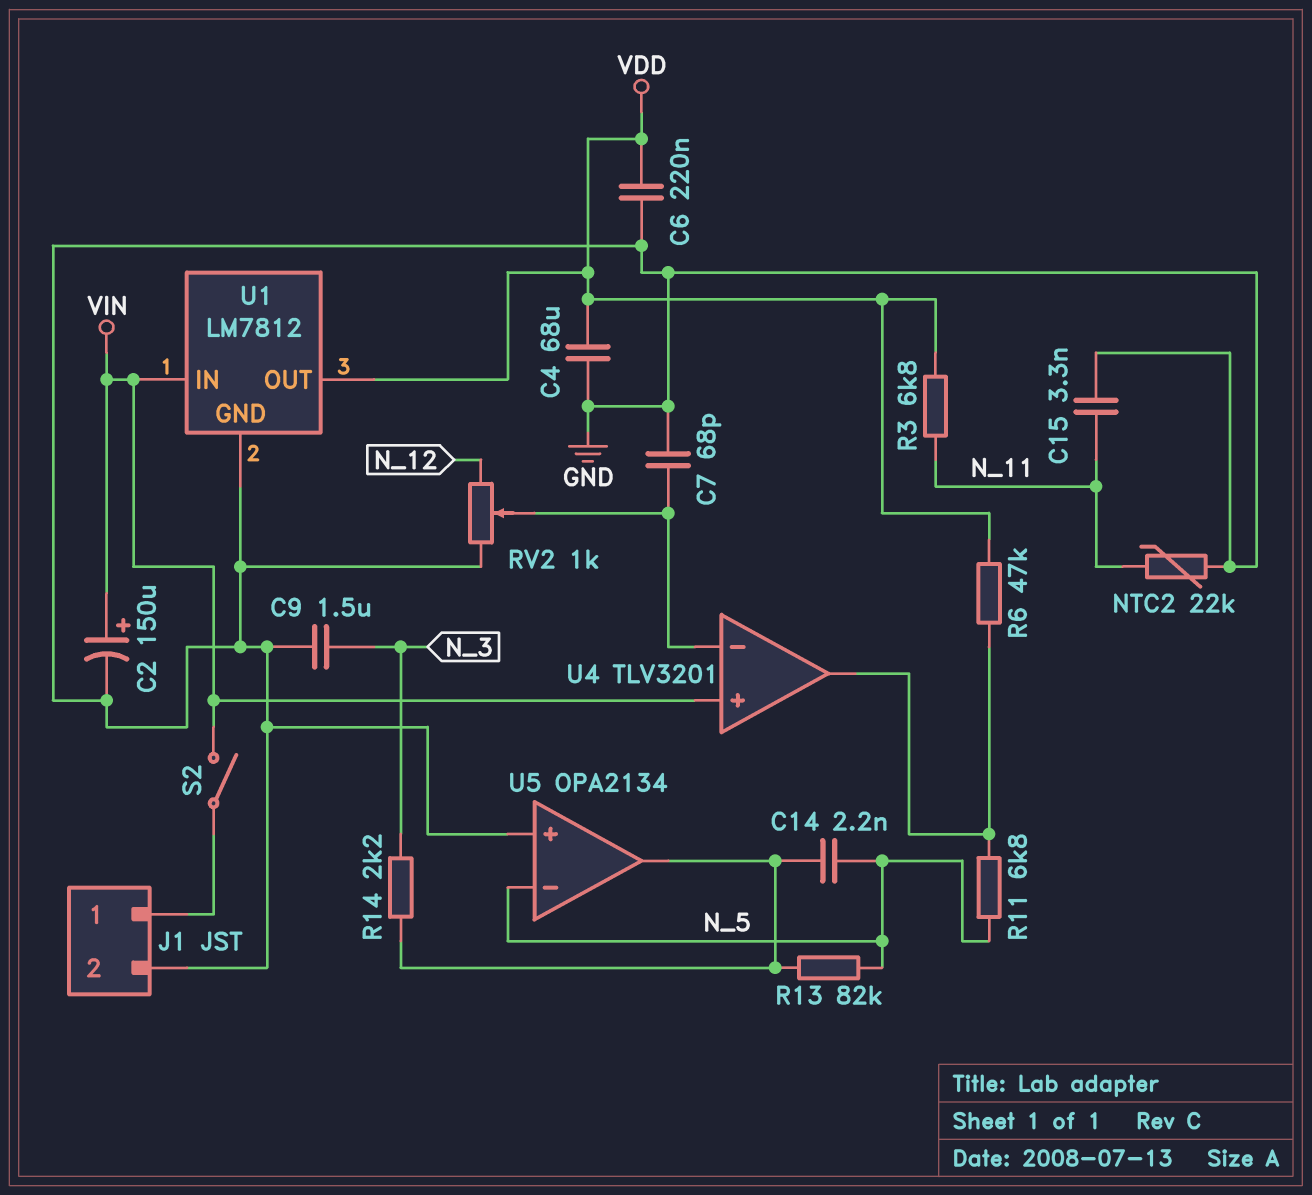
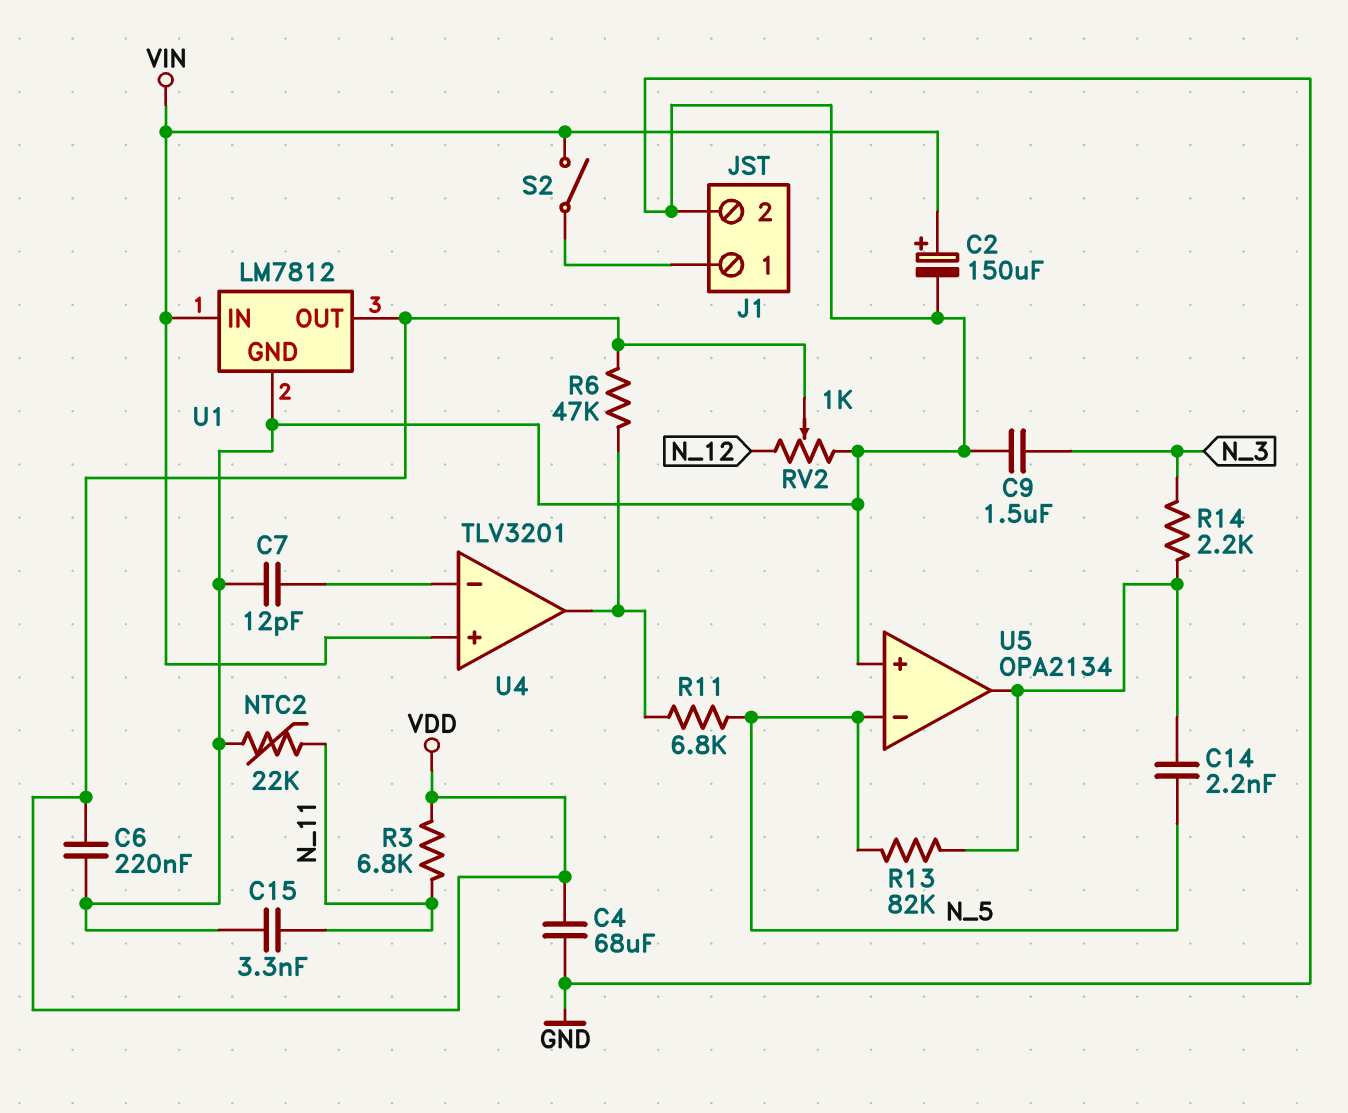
C7: 68pF (GND, U4/in-) -> 12pF (GND, U4/in-)
RV2: 1k (GND, N_12, wiper U4/in-) -> 1k (GND, N_12, wiper VDD)

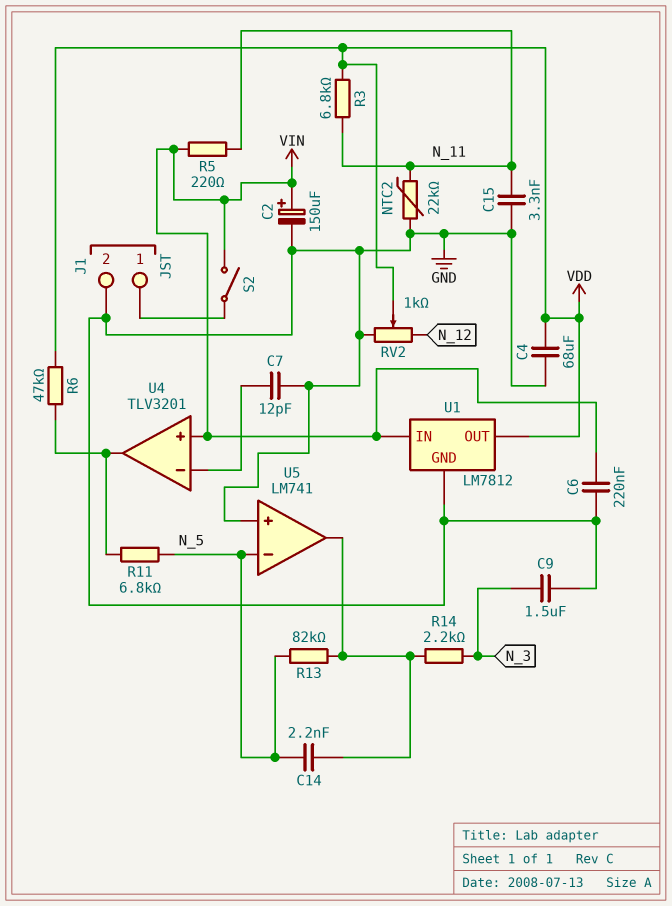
C6: 220nF (GND, VDD) -> 220nF (GND, VIN)
R5: none -> 220 (N_11, VIN)
U5: OPA2134 -> LM741

